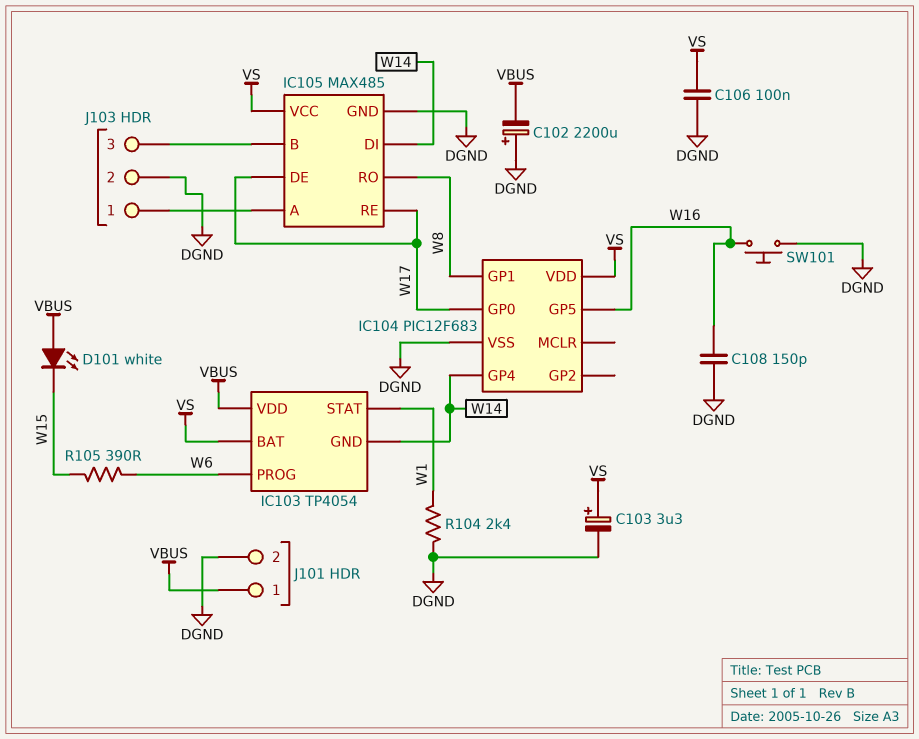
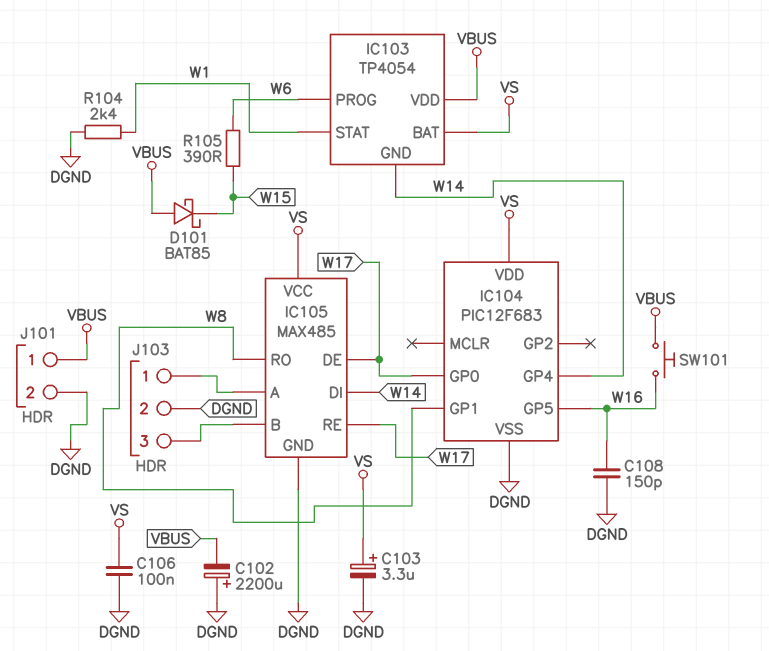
D101: LED white (A VBUS, K W15) -> schottky BAT85 (A VBUS, K W15)
SW101: button (DGND, W16) -> button (VBUS, W16)

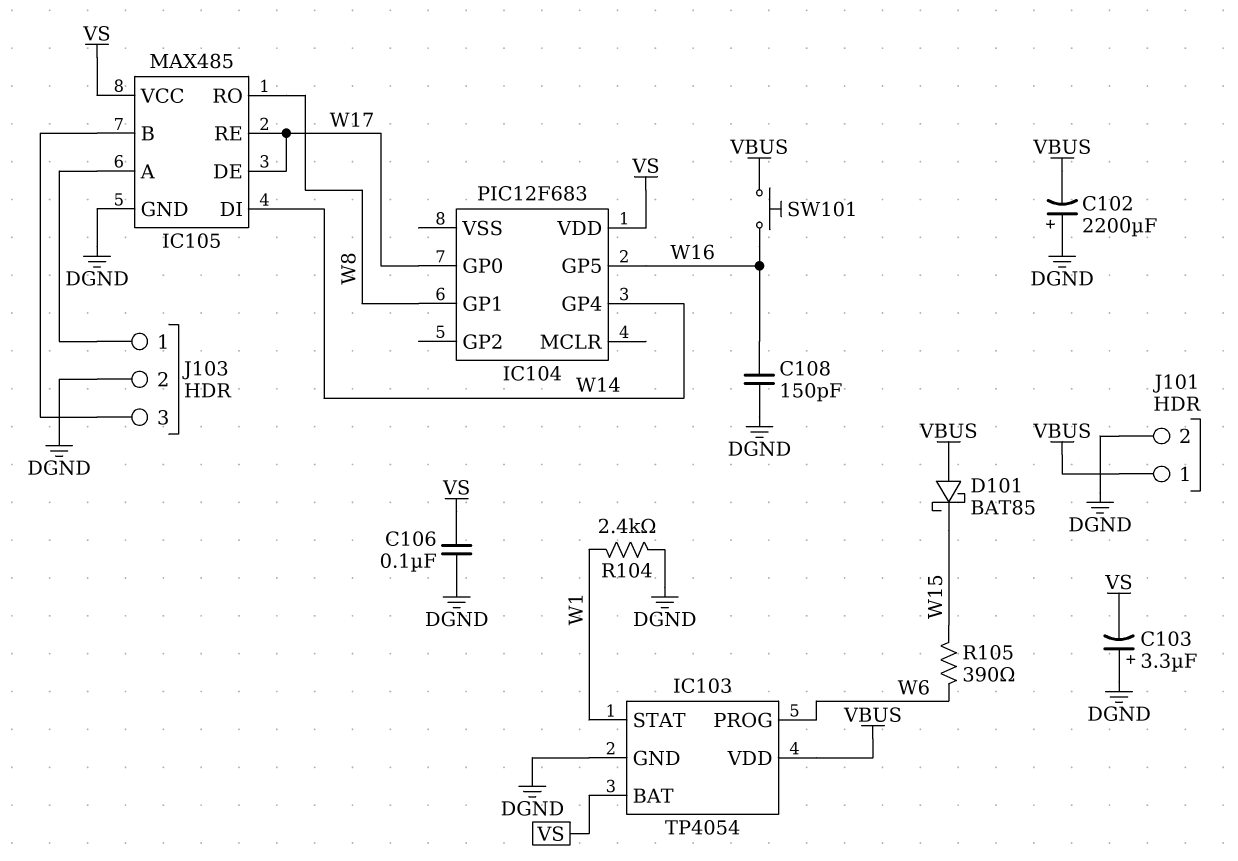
C103: 3.3uF (plus VS, minus DGND) -> 3.3uF (plus DGND, minus VS)
IC103 pin GND: W14 -> DGND
IC104 pin VSS: DGND -> none

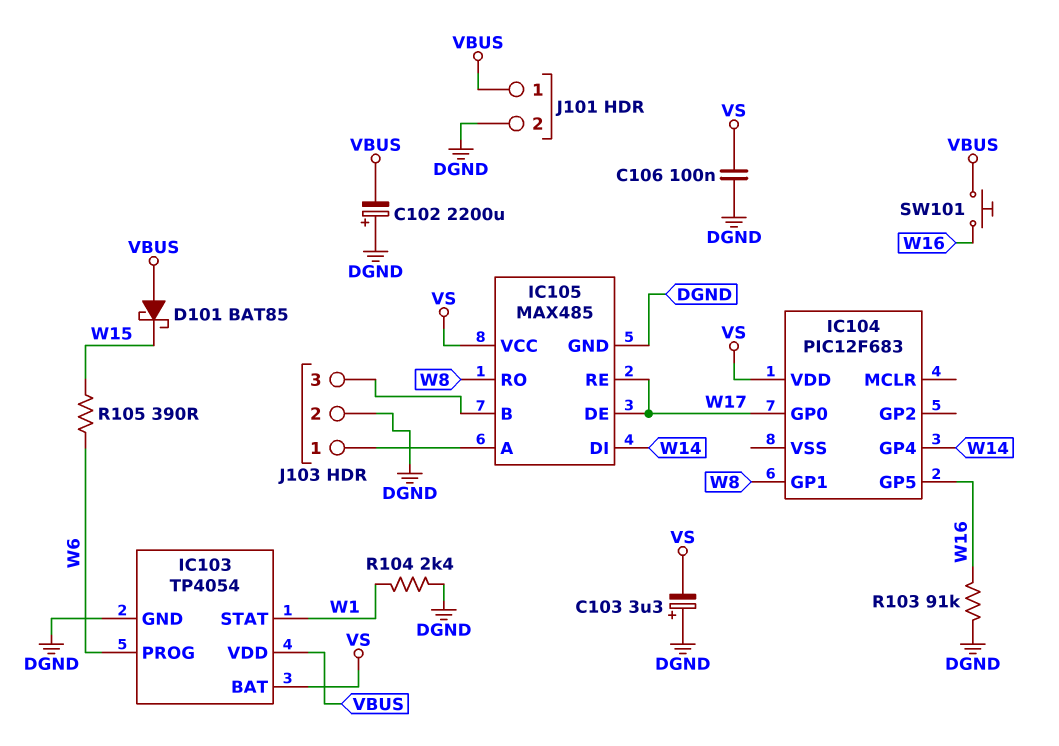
C108: 150pF (DGND, W16) -> none
R103: none -> 91k (DGND, W16)

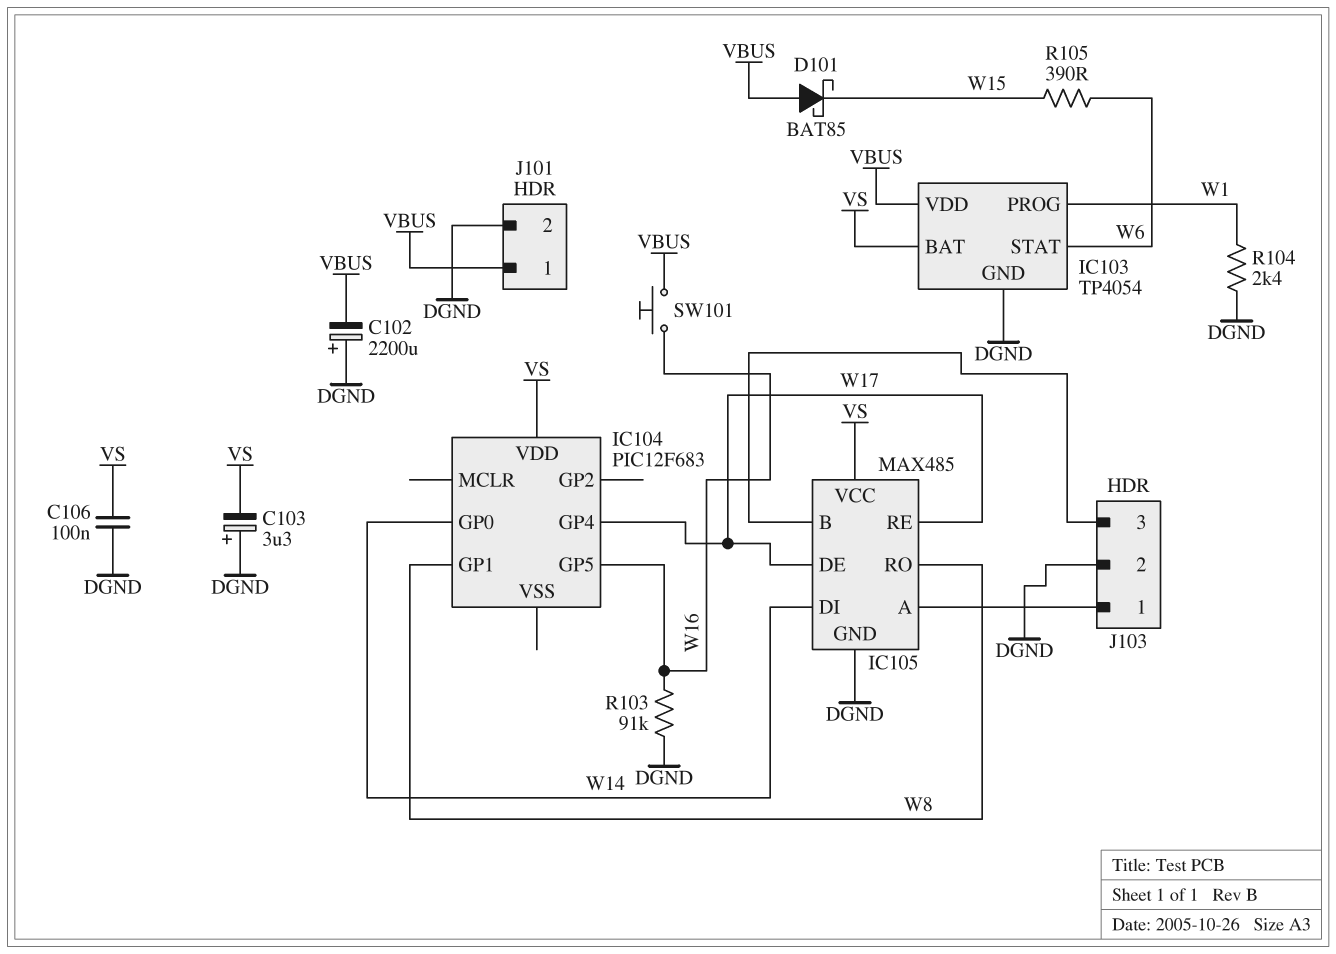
IC103 pin PROG: W6 -> W1
IC103 pin STAT: W1 -> W6
IC104 pin GP0: W17 -> W14
IC104 pin GP4: W14 -> W17

